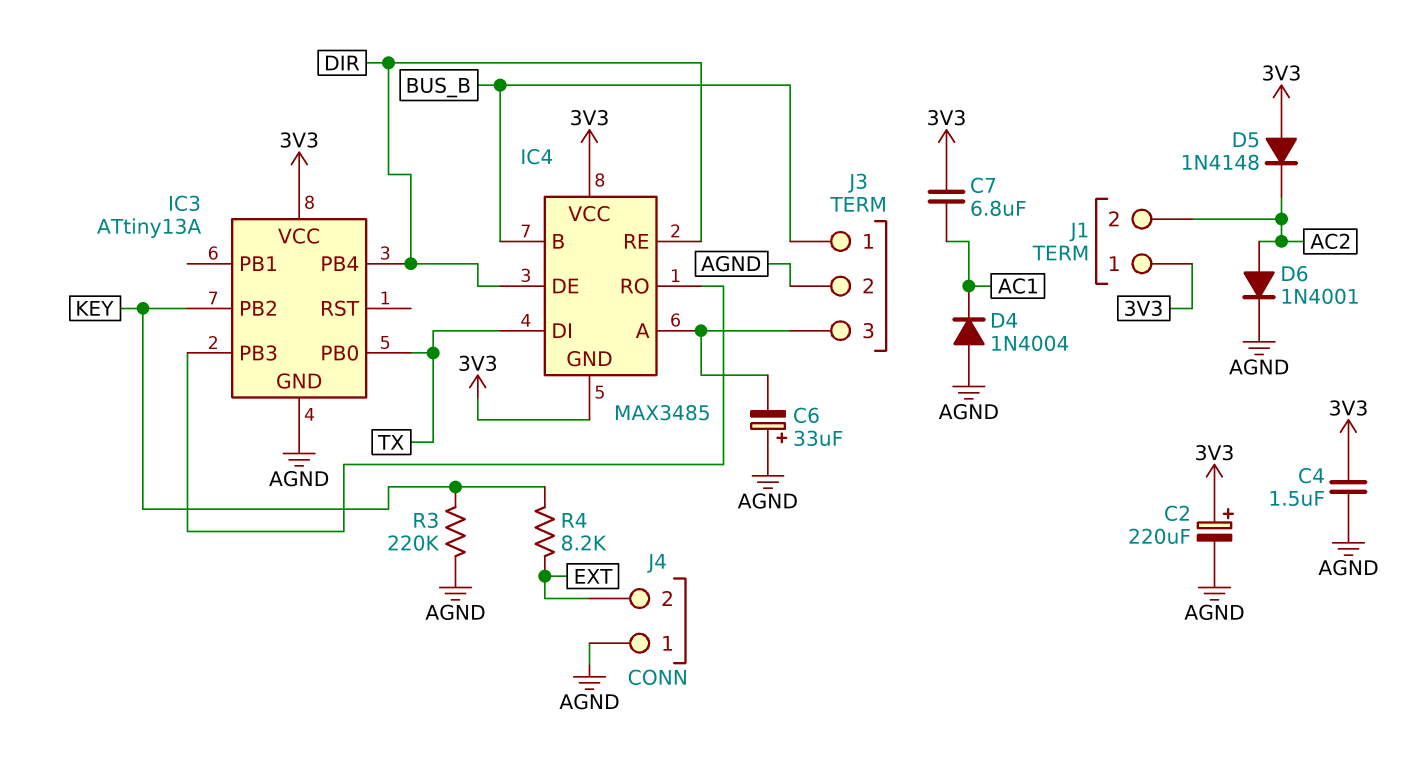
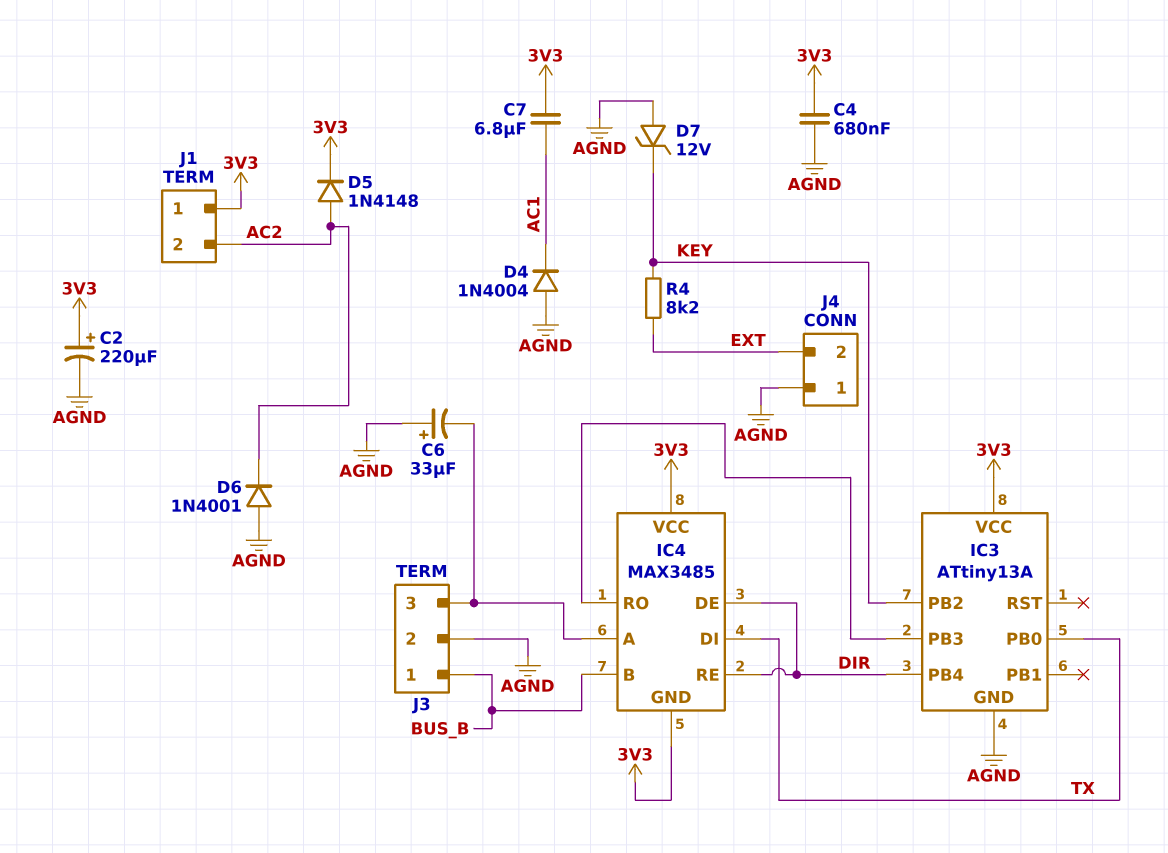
C4: 1.5uF (3V3, AGND) -> 680nF (3V3, AGND)
D5: diode 1N4148 (A 3V3, K AC2) -> diode 1N4148 (A AC2, K 3V3)
D6: diode 1N4001 (A AC2, K AGND) -> diode 1N4001 (A AGND, K AC2)
D7: none -> zener 12V (A AGND, K KEY)
R3: 220k (AGND, KEY) -> none

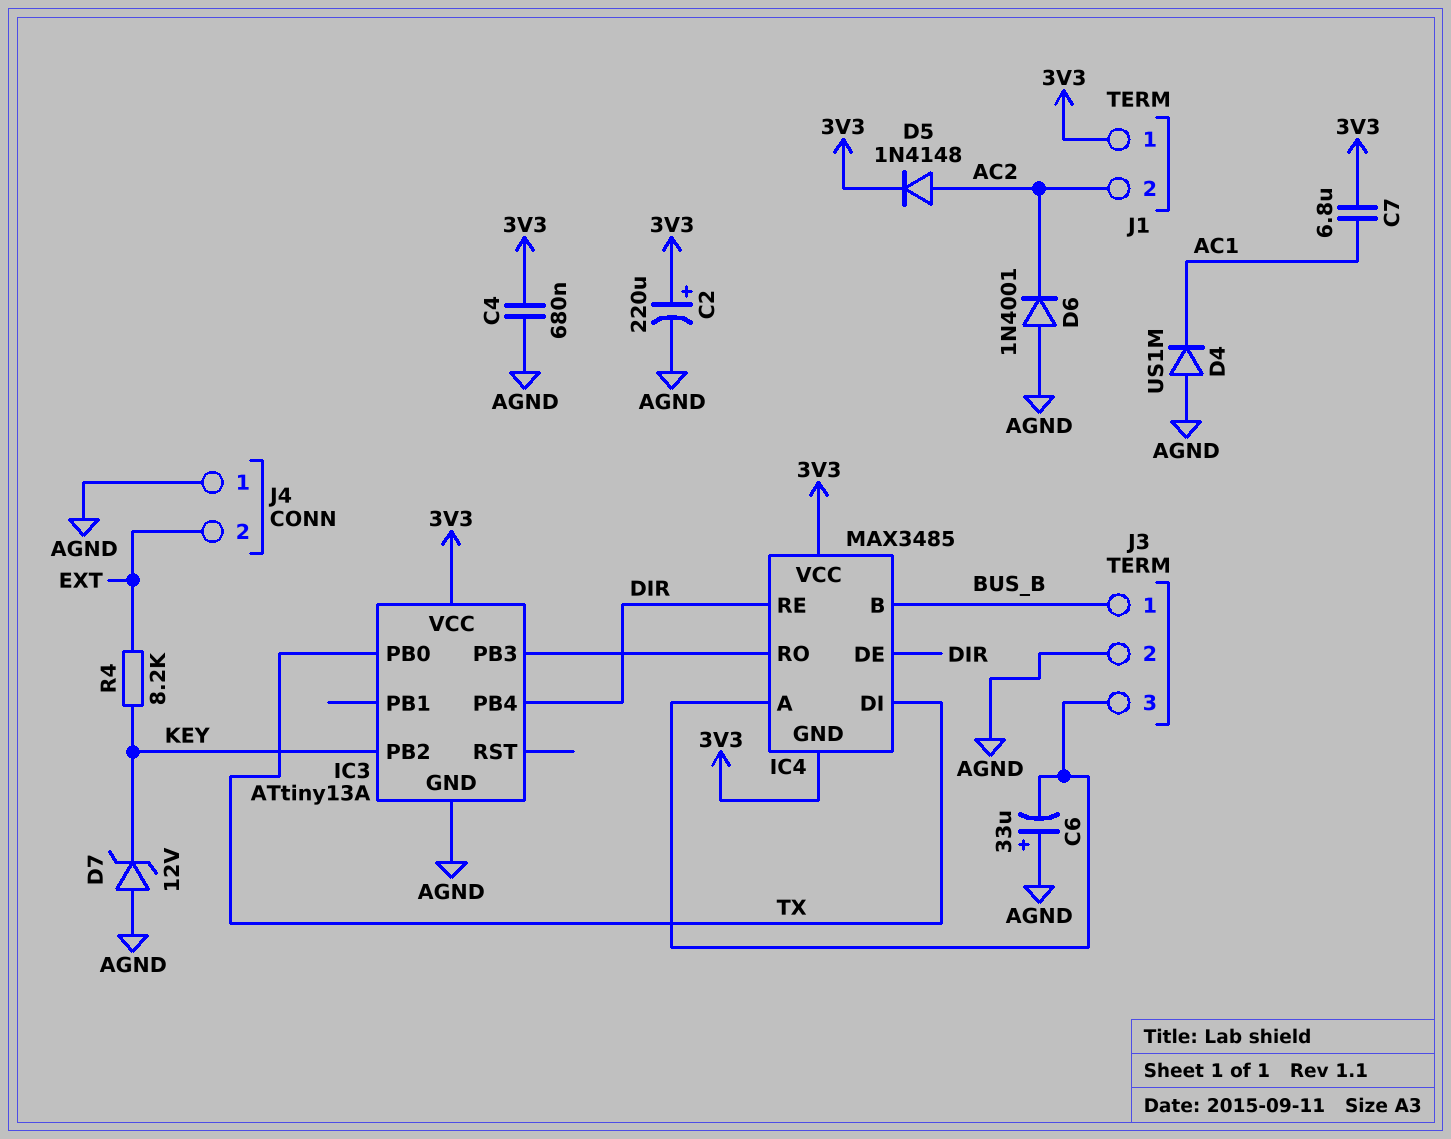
D4: diode 1N4004 (A AGND, K AC1) -> diode US1M (A AGND, K AC1)

